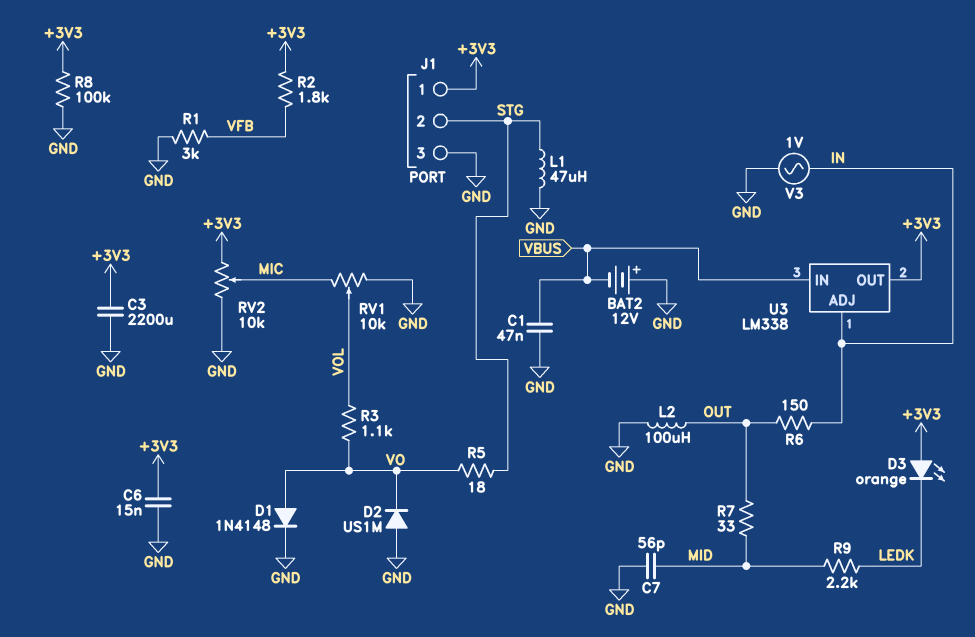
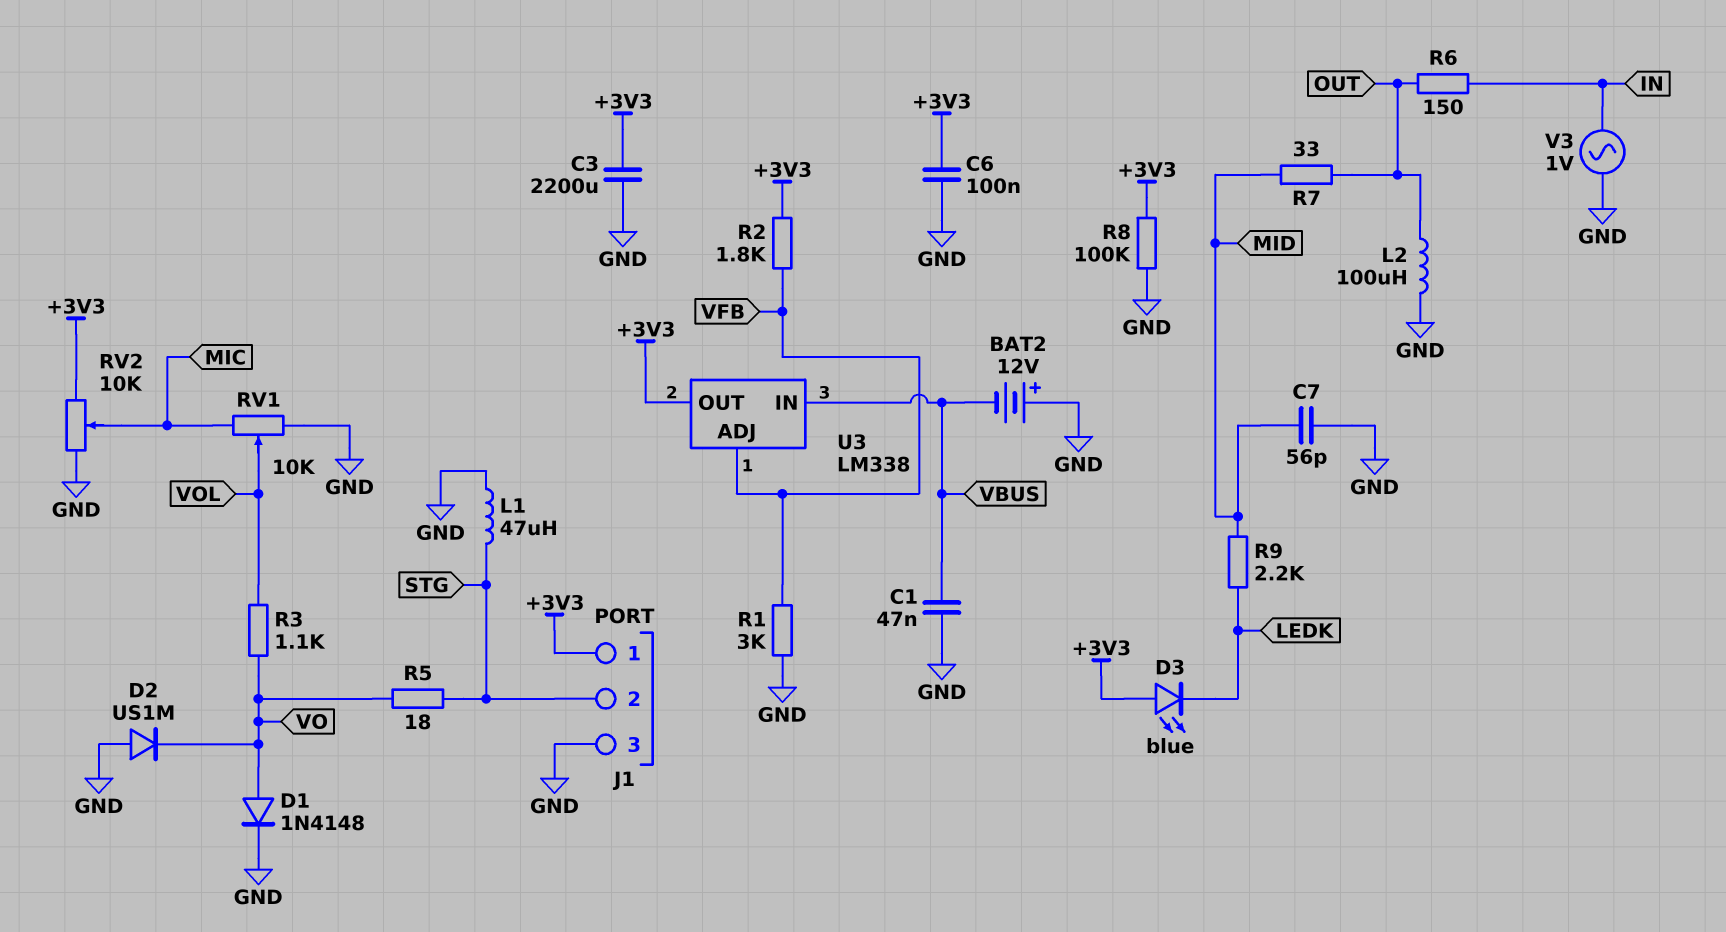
C6: 15nF (+3V3, GND) -> 100nF (+3V3, GND)
D3: LED orange (A +3V3, K LEDK) -> LED blue (A +3V3, K LEDK)
U3 pin ADJ: IN -> VFB

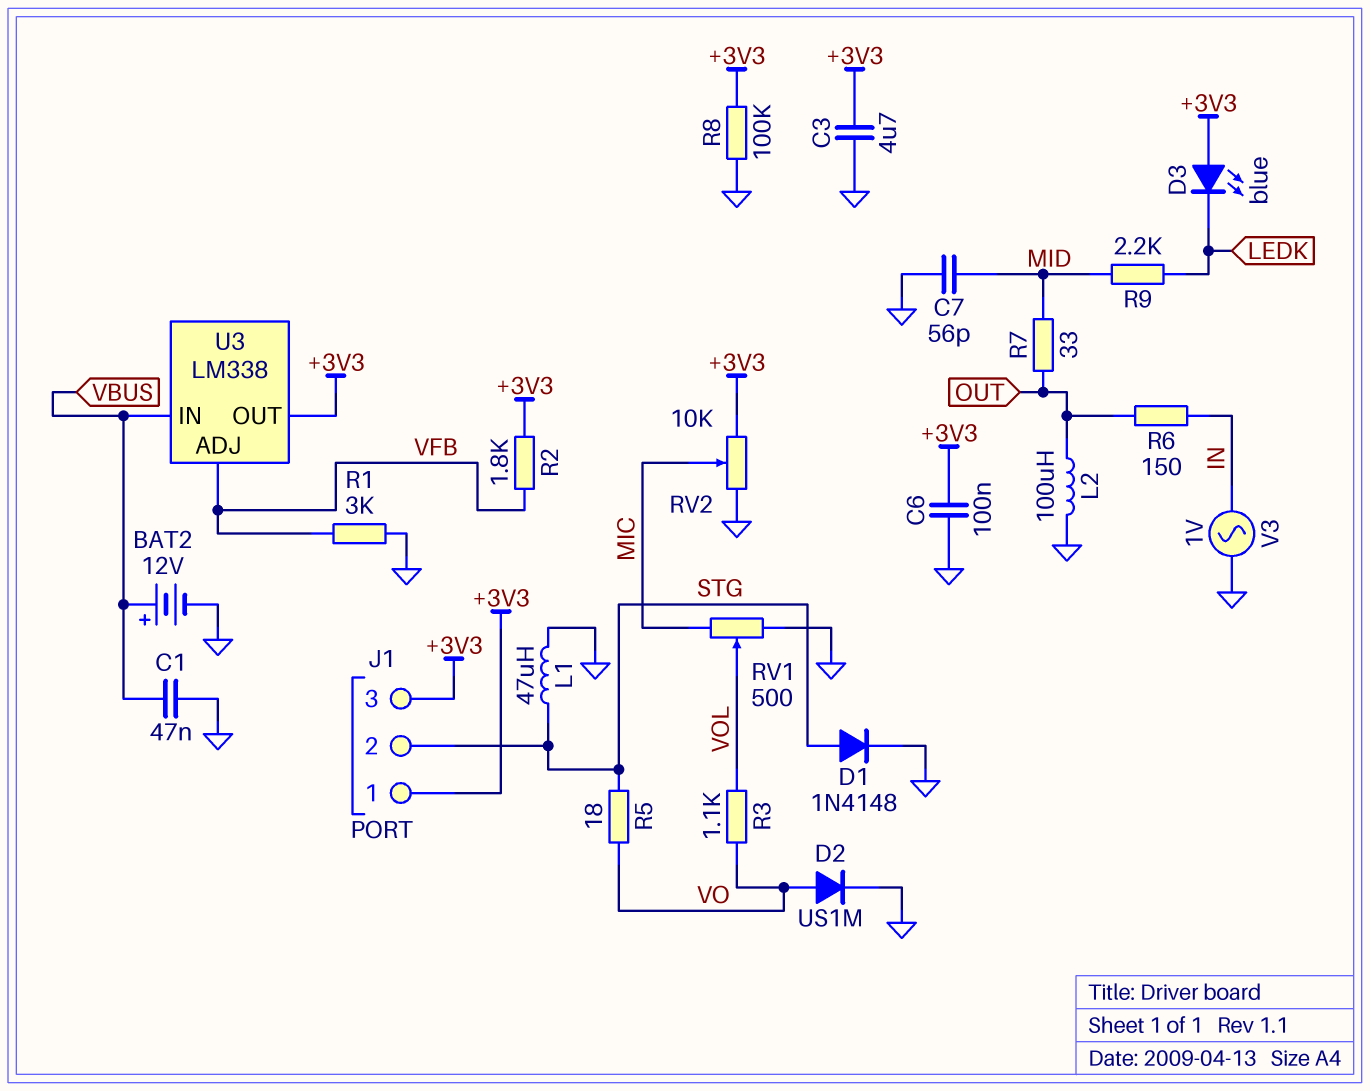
BAT2: 12V (plus GND, minus VBUS) -> 12V (plus VBUS, minus GND)
C3: 2200uF (+3V3, GND) -> 4.7uF (+3V3, GND)
D1: diode 1N4148 (A VO, K GND) -> diode 1N4148 (A STG, K GND)
D2: diode US1M (A GND, K VO) -> diode US1M (A VO, K GND)
J1 pin 3: GND -> +3V3
RV1: 10k (GND, MIC, wiper VOL) -> 500 (GND, MIC, wiper VOL)

